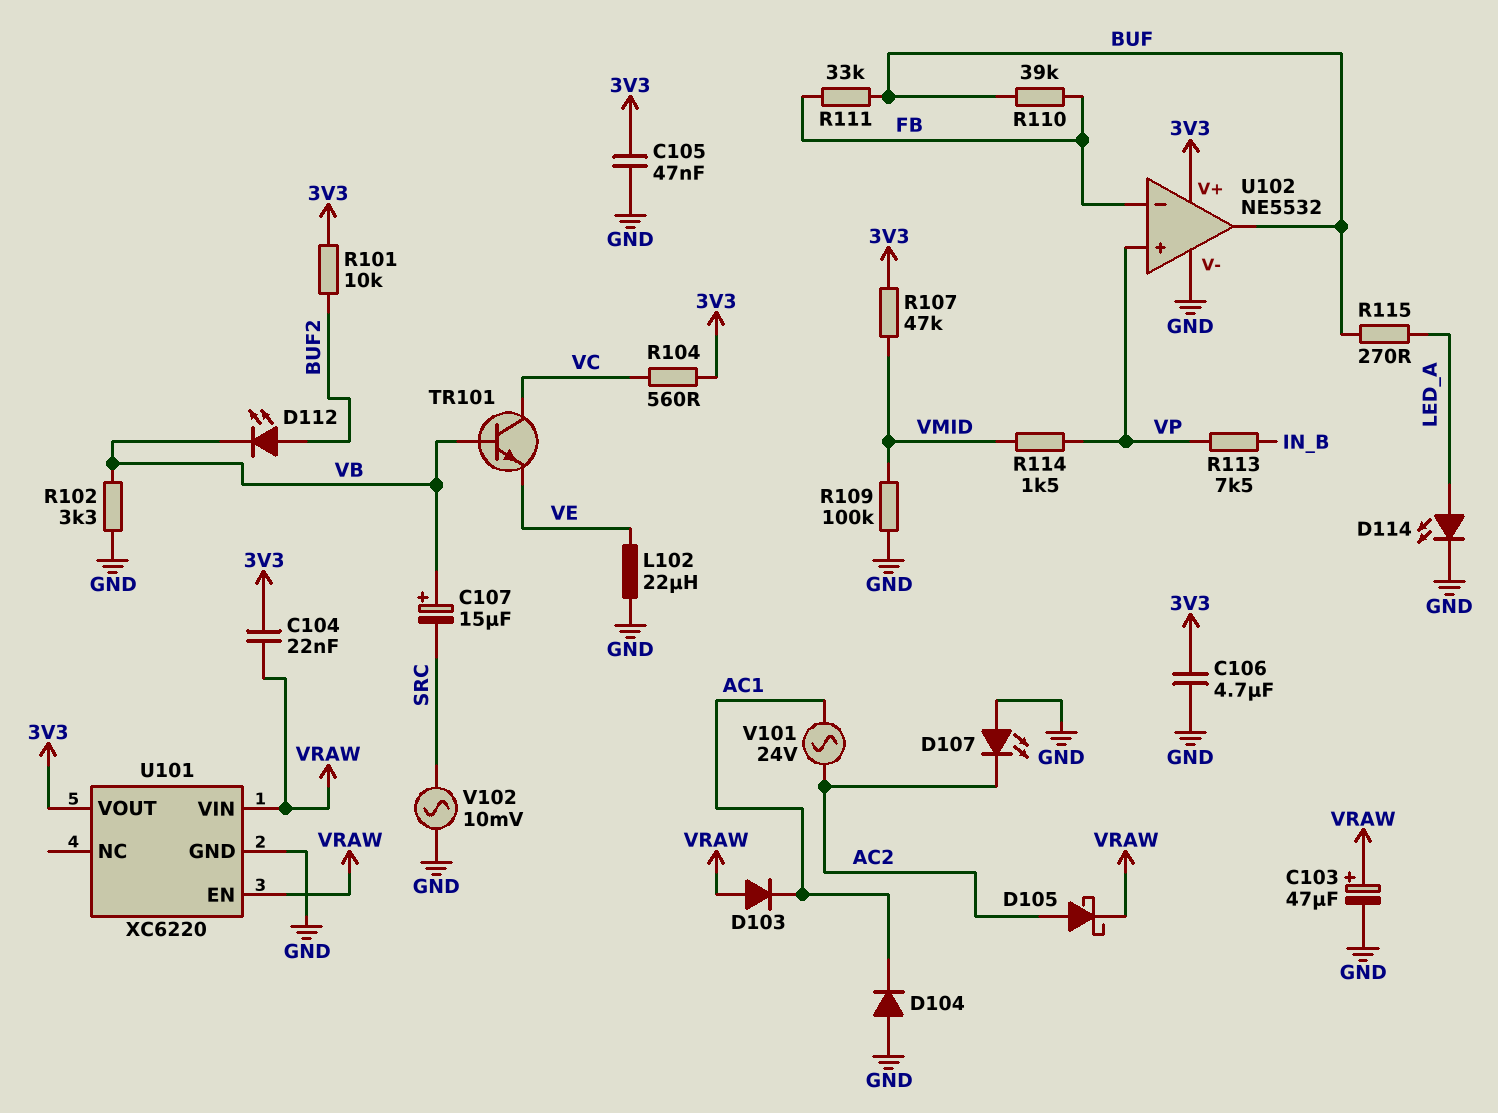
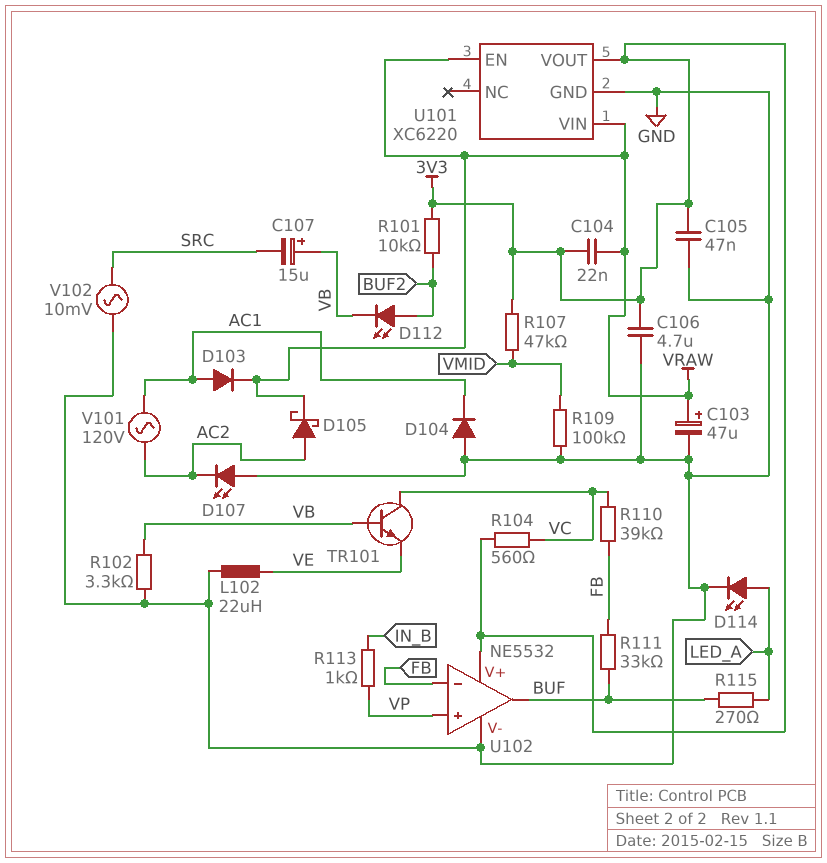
D103: diode (A VRAW, K AC1) -> diode (A AC1, K VRAW)
R110: 39k (BUF, FB) -> 39k (FB, VC)
R113: 7.5k (IN_B, VP) -> 1k (IN_B, VP)
R114: 1.5k (VMID, VP) -> none
V101: AC 24V (AC1, AC2) -> AC 120V (AC1, AC2)

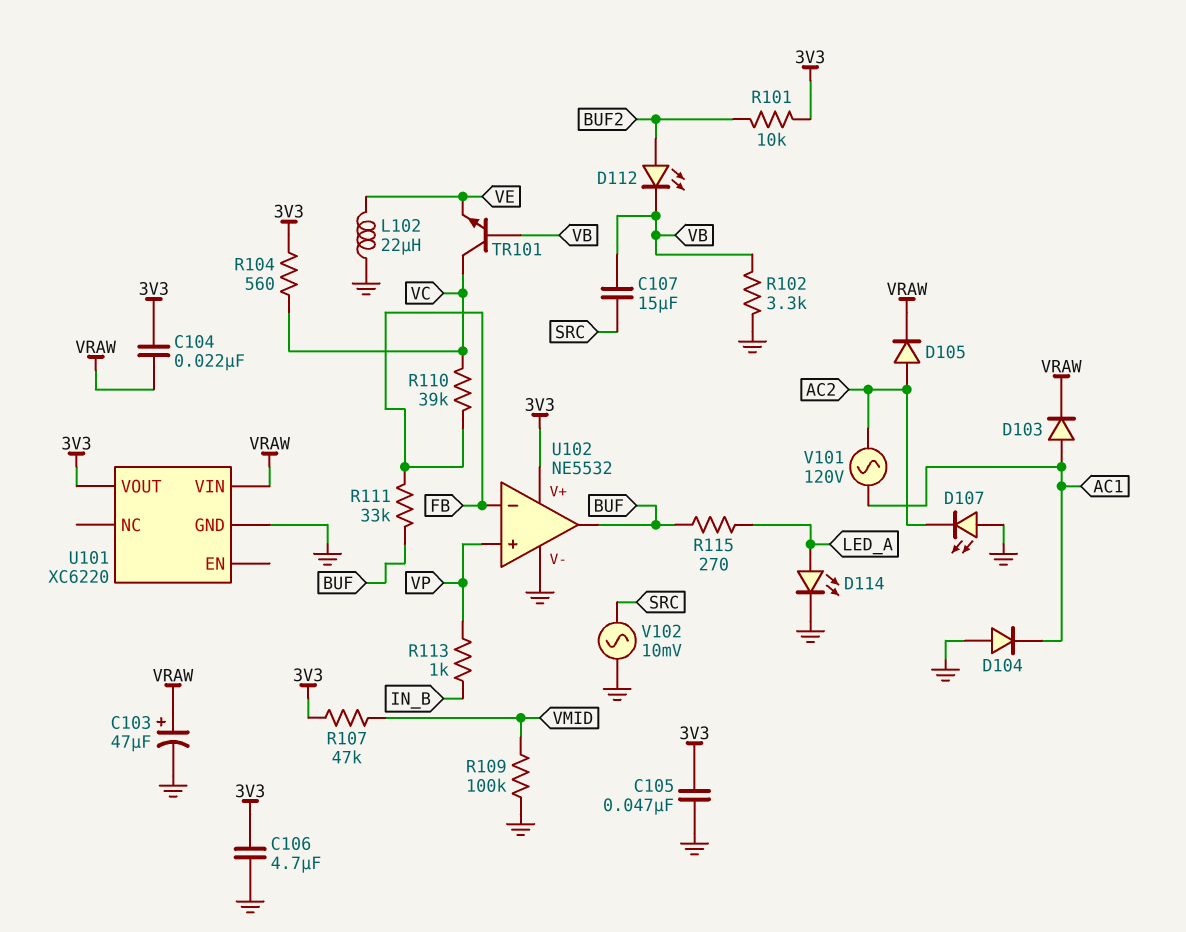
C107: 15uF (plus VB, minus SRC) -> 15uF (SRC, VB)
D105: schottky (A AC2, K VRAW) -> diode (A AC2, K VRAW)
U101 pin EN: VRAW -> none

